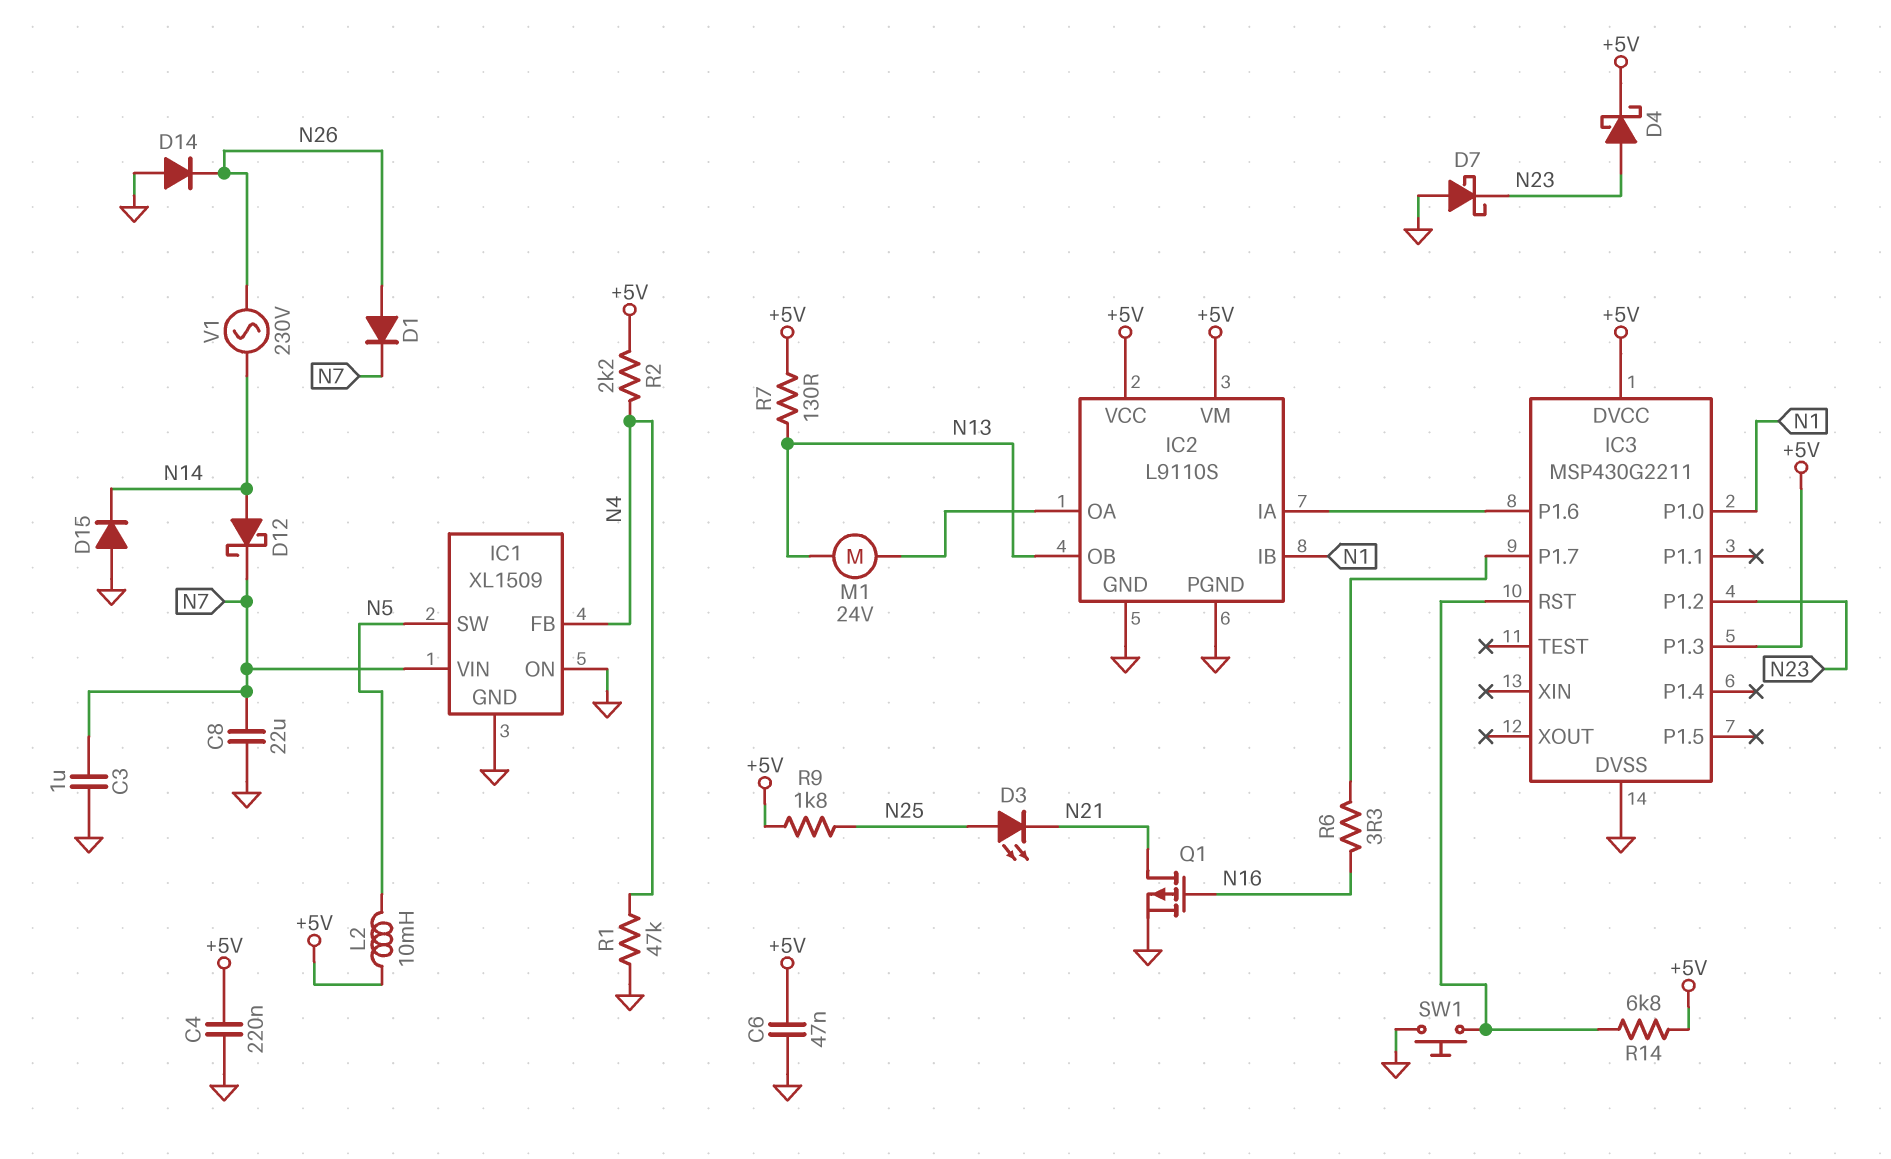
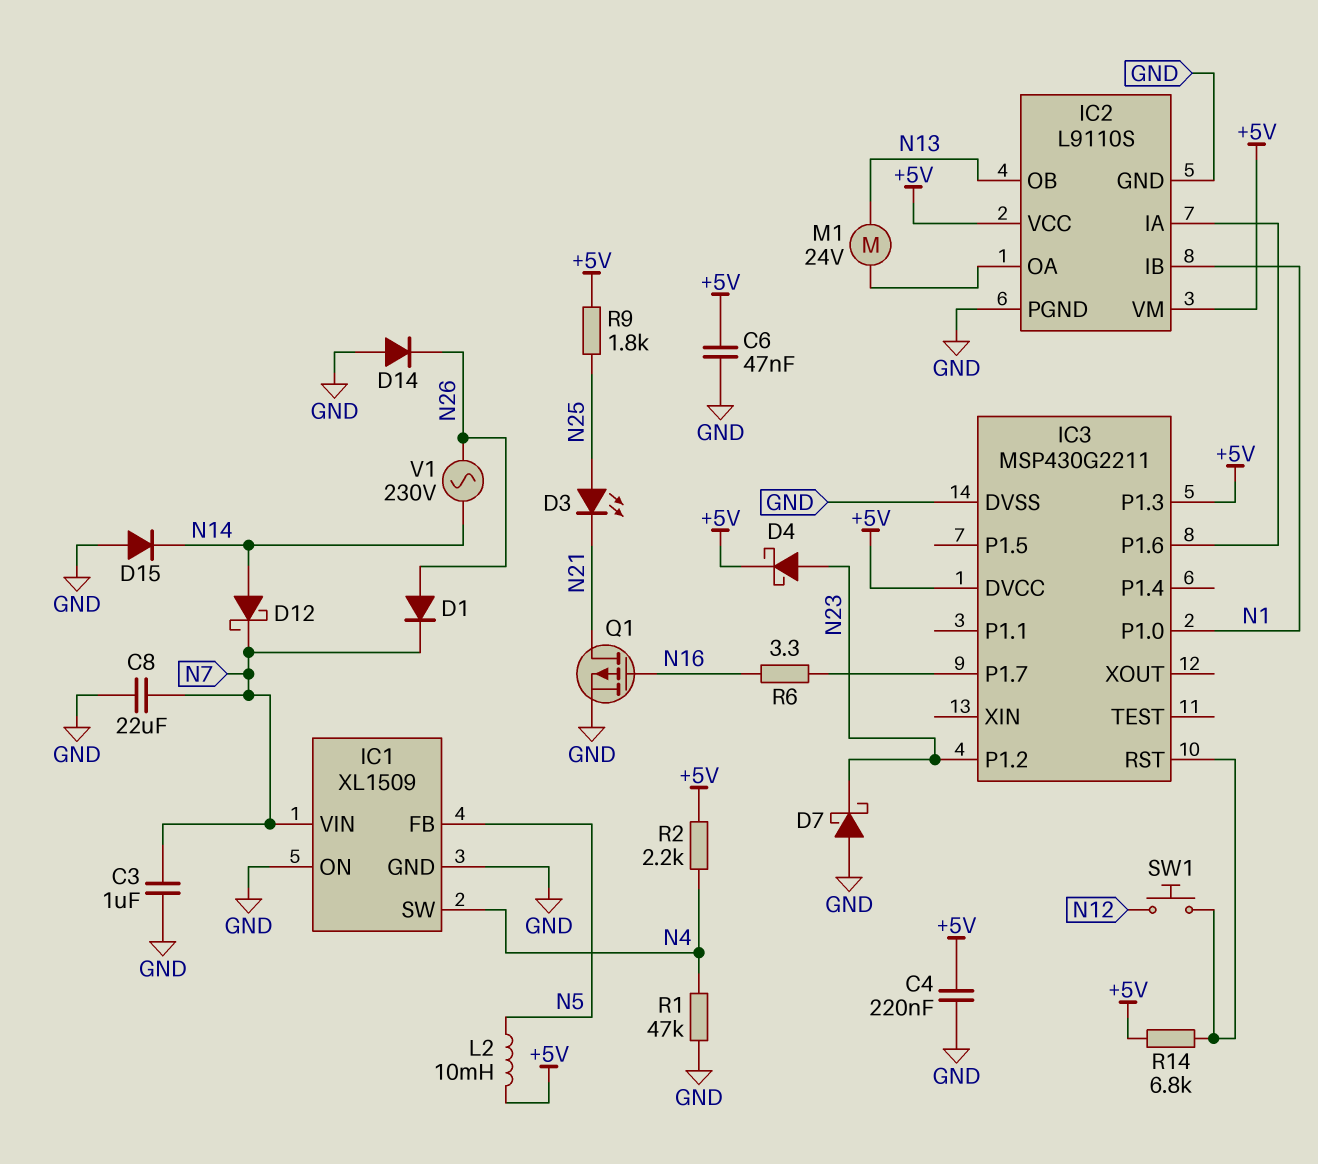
IC1 pin FB: N4 -> N5
IC1 pin SW: N5 -> N4
R7: 130 (+5V, N13) -> none
SW1: button (GND, IC3/RST) -> button (IC3/RST, N12)

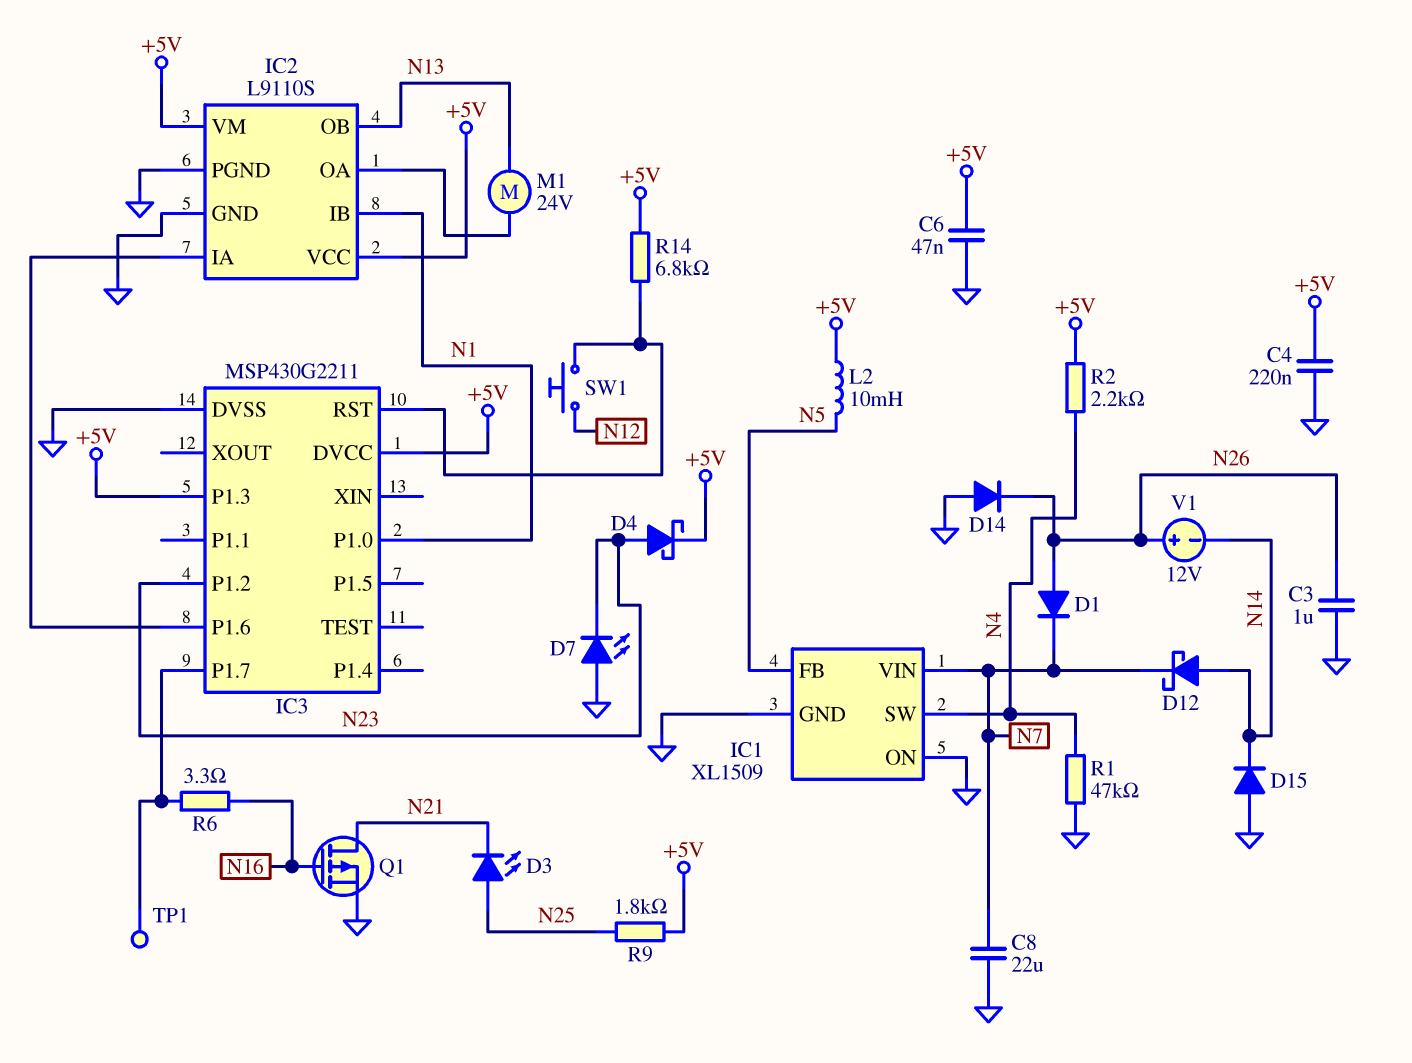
C3: 1uF (GND, N7) -> 1uF (GND, N26)
D7: schottky (A GND, K N23) -> LED (A GND, K N23)
TP1: none -> test point (IC3/P1.7)
V1: AC 230V (N14, N26) -> 12V (plus N26, minus N14)

